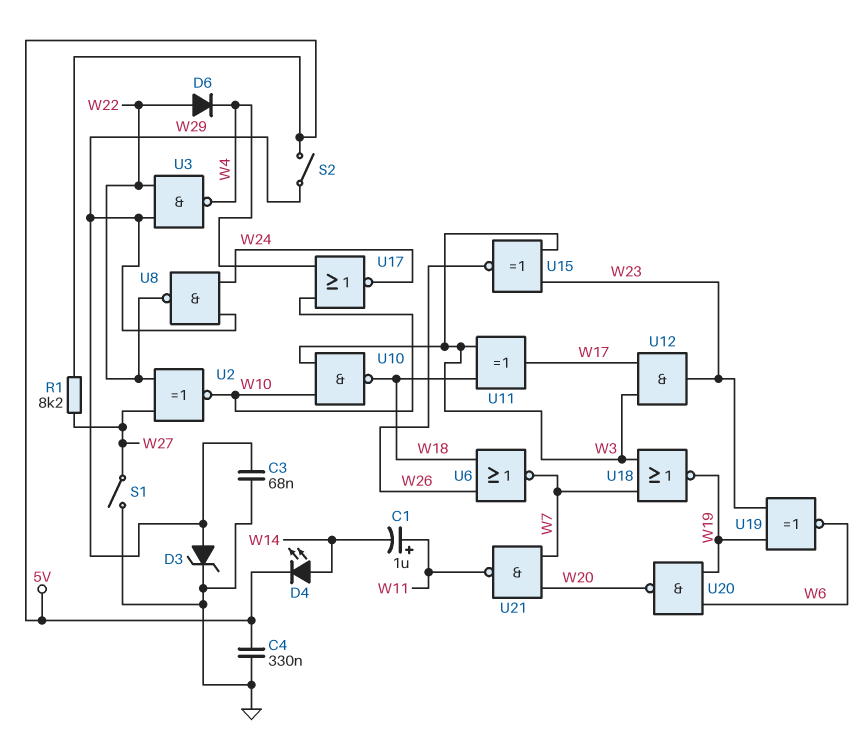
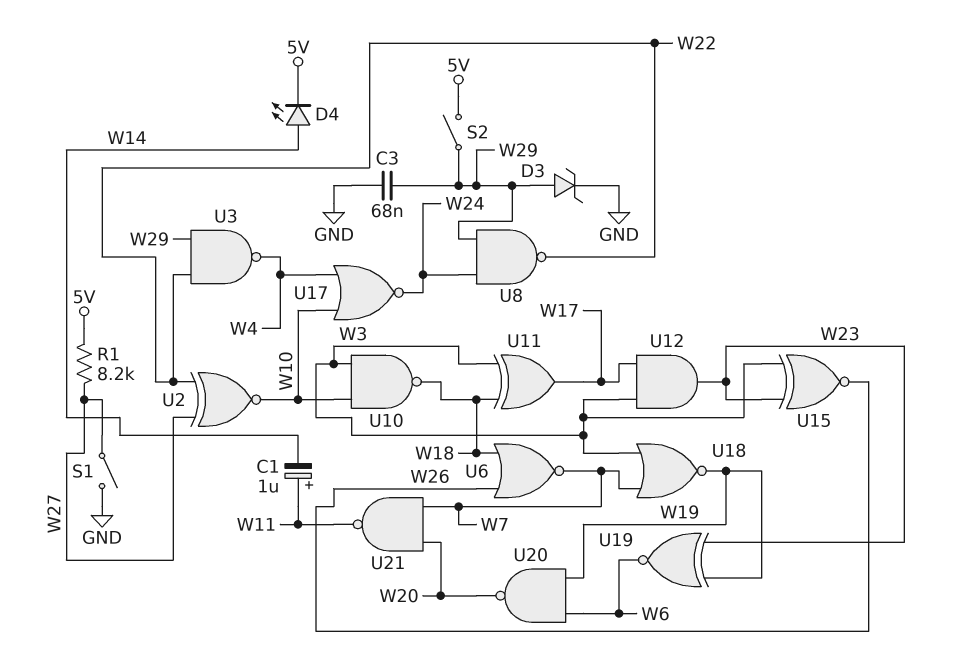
C4: 330nF (5V, GND) -> none
D6: diode (A W22, K W4) -> none

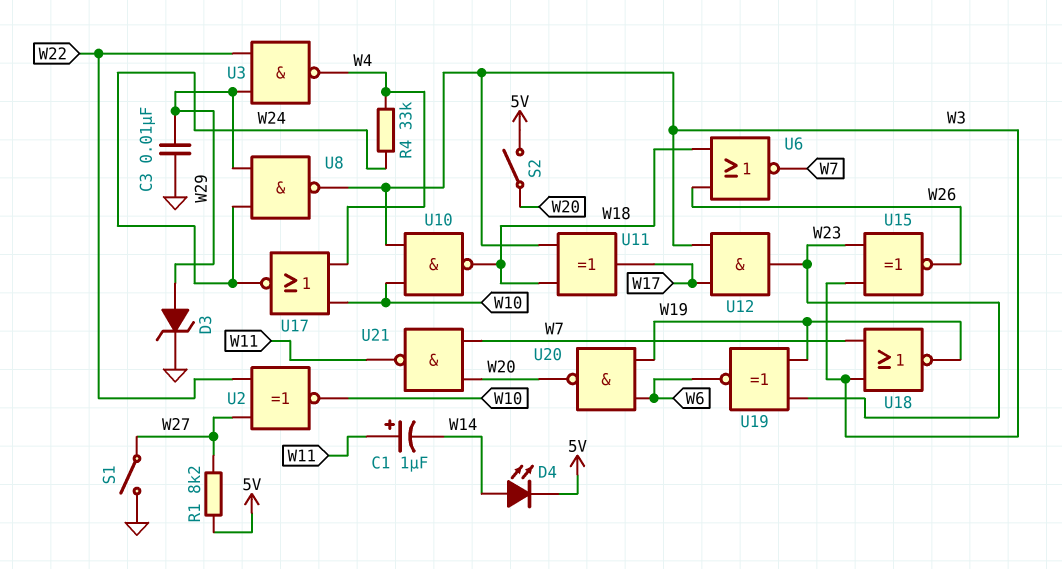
C3: 68nF (GND, W29) -> 10nF (GND, W29)
R4: none -> 33k (W4, W24)
S2: switch (5V, W29) -> switch (5V, W20)
U8: NAND (in W24, in W29, out W22) -> NAND (in W24, in W29, out W3)

